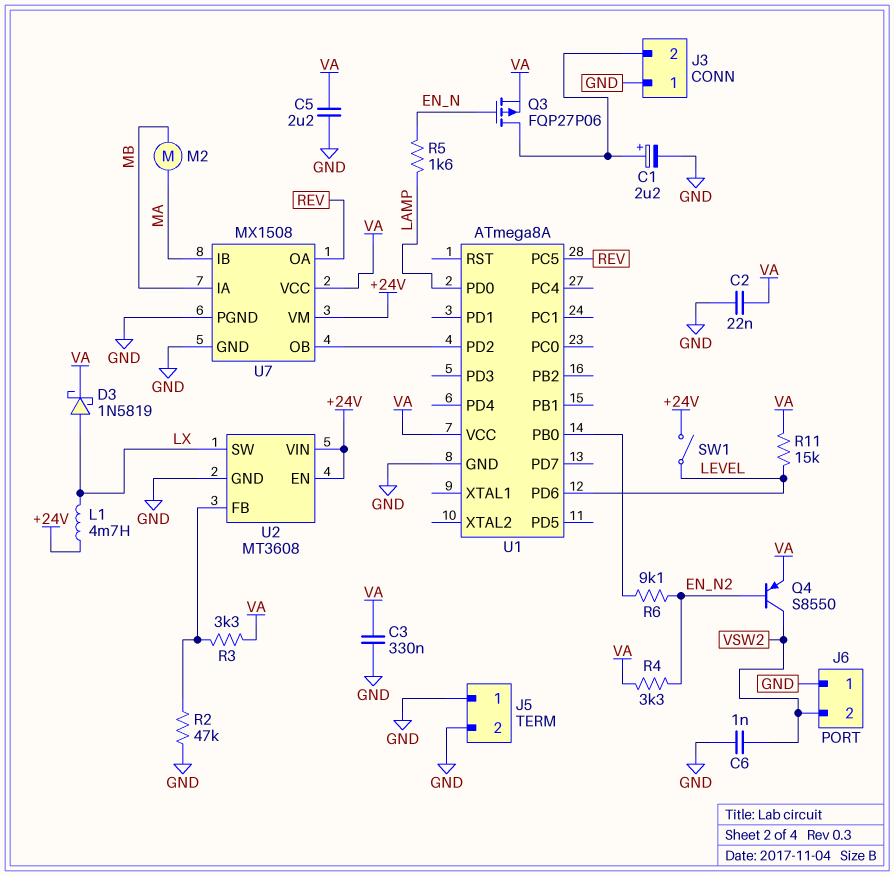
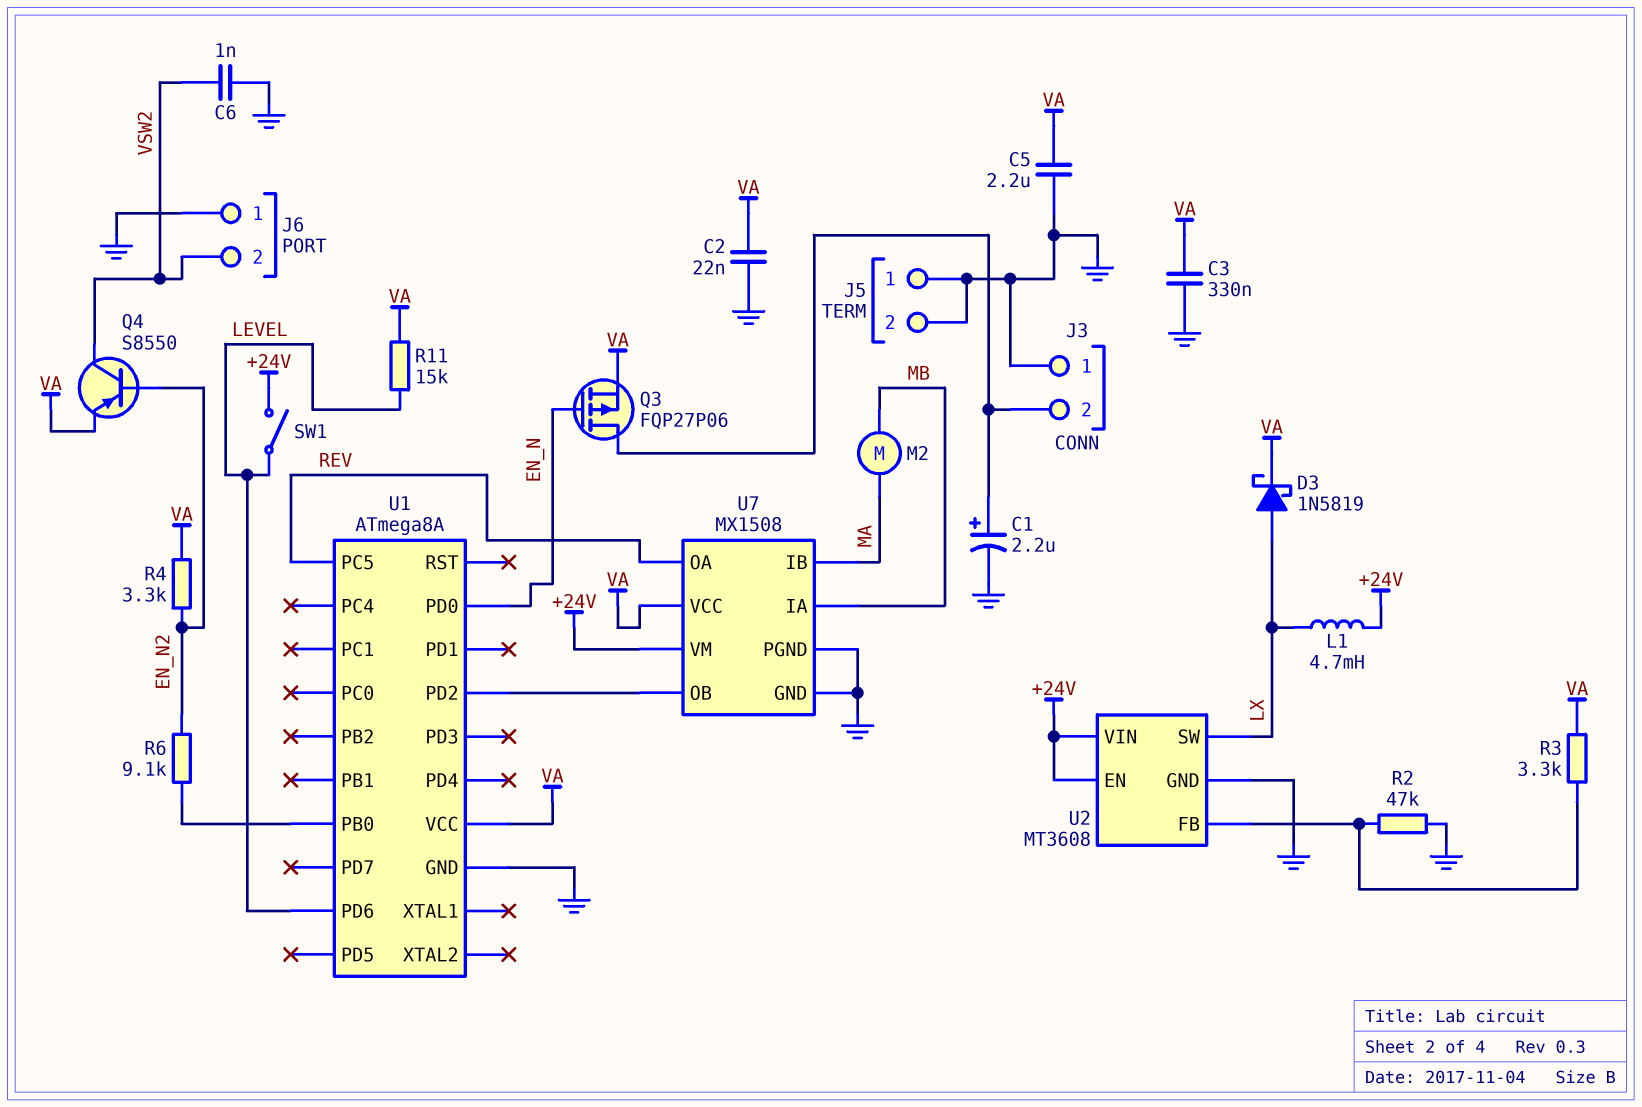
R5: 1.6k (EN_N, LAMP) -> none
U1 pin PD0: LAMP -> EN_N

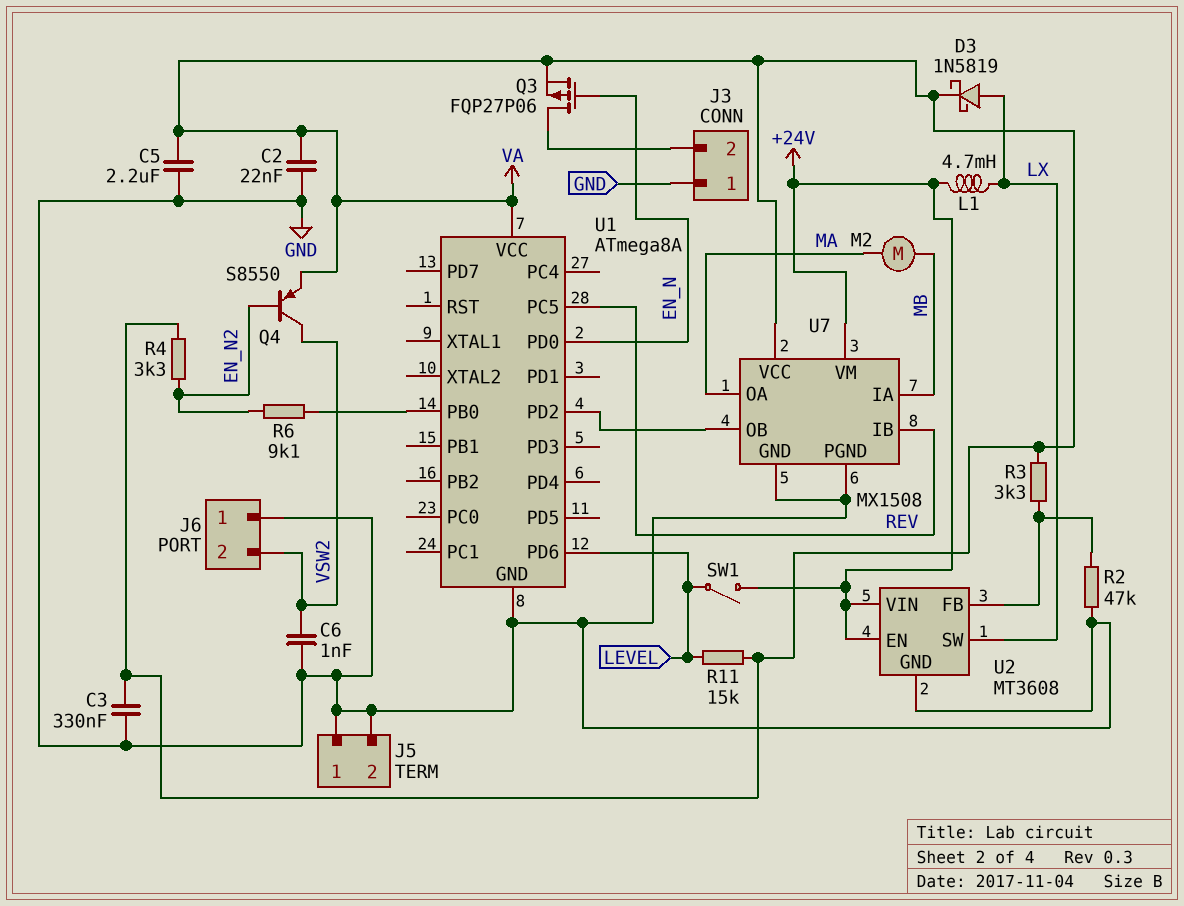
C1: 2.2uF (plus J3/2, minus GND) -> none
U7 pin IB: MA -> REV
U7 pin OA: REV -> MA

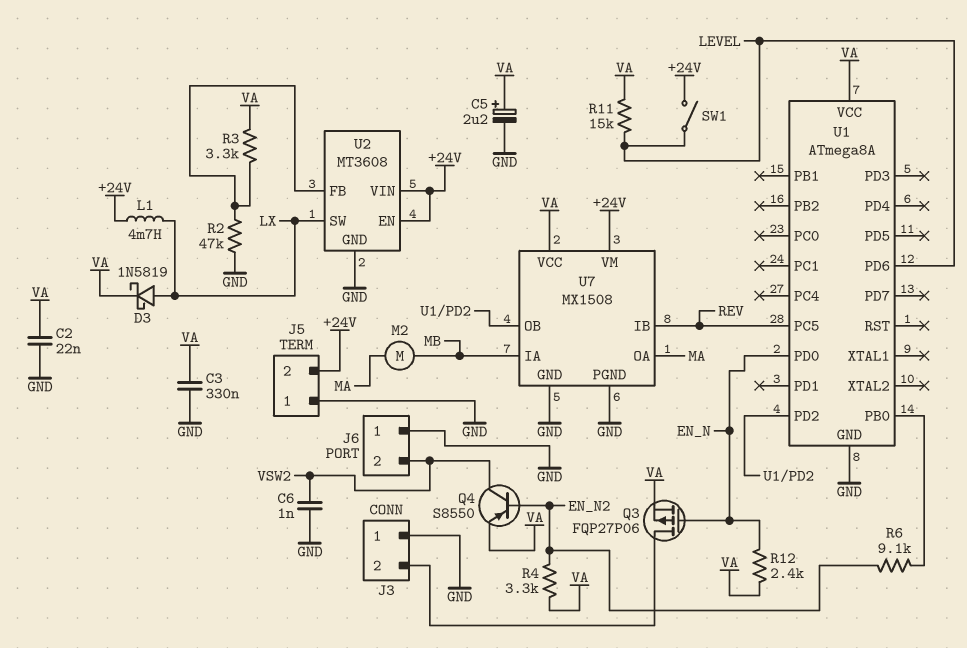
C5: 2.2uF (GND, VA) -> 2.2uF (plus VA, minus GND)
J5 pin 2: GND -> +24V
R12: none -> 2.4k (EN_N, VA)

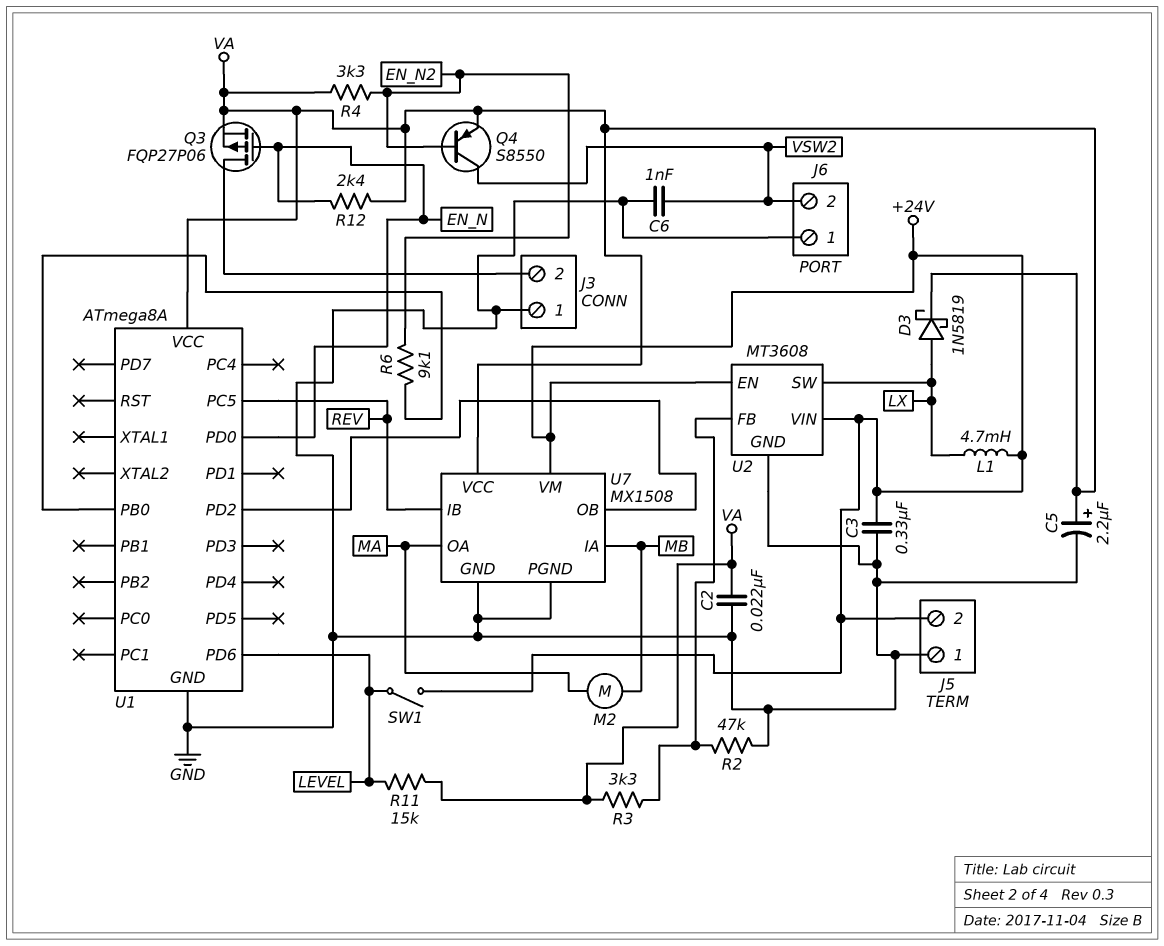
C3: 330nF (GND, VA) -> 330nF (+24V, GND)

